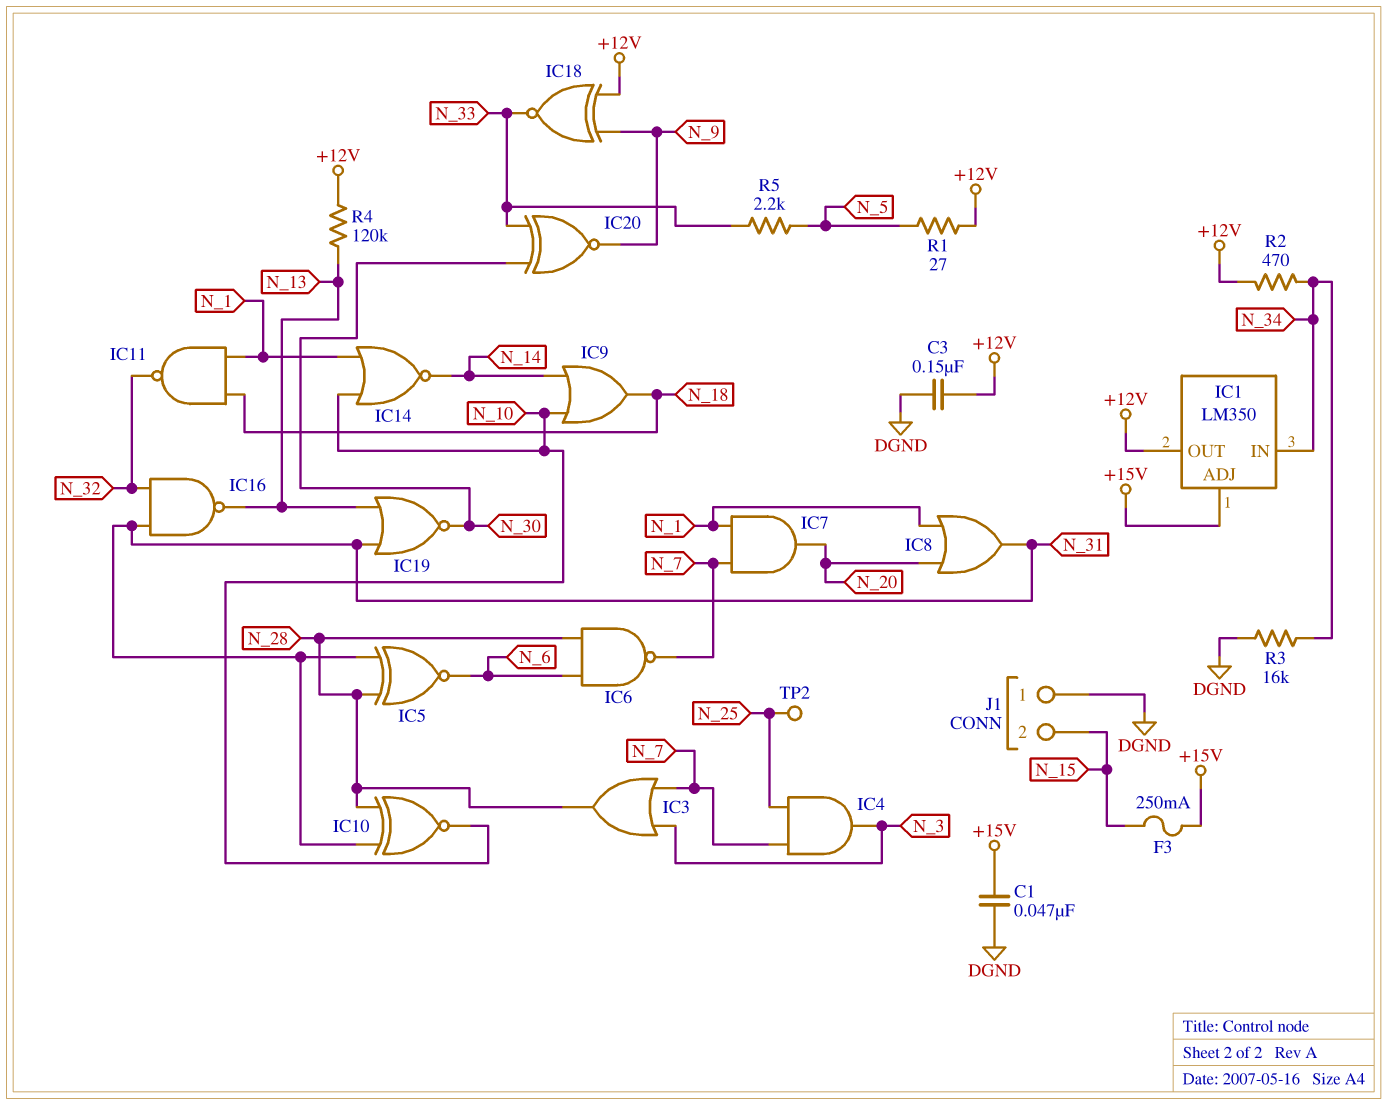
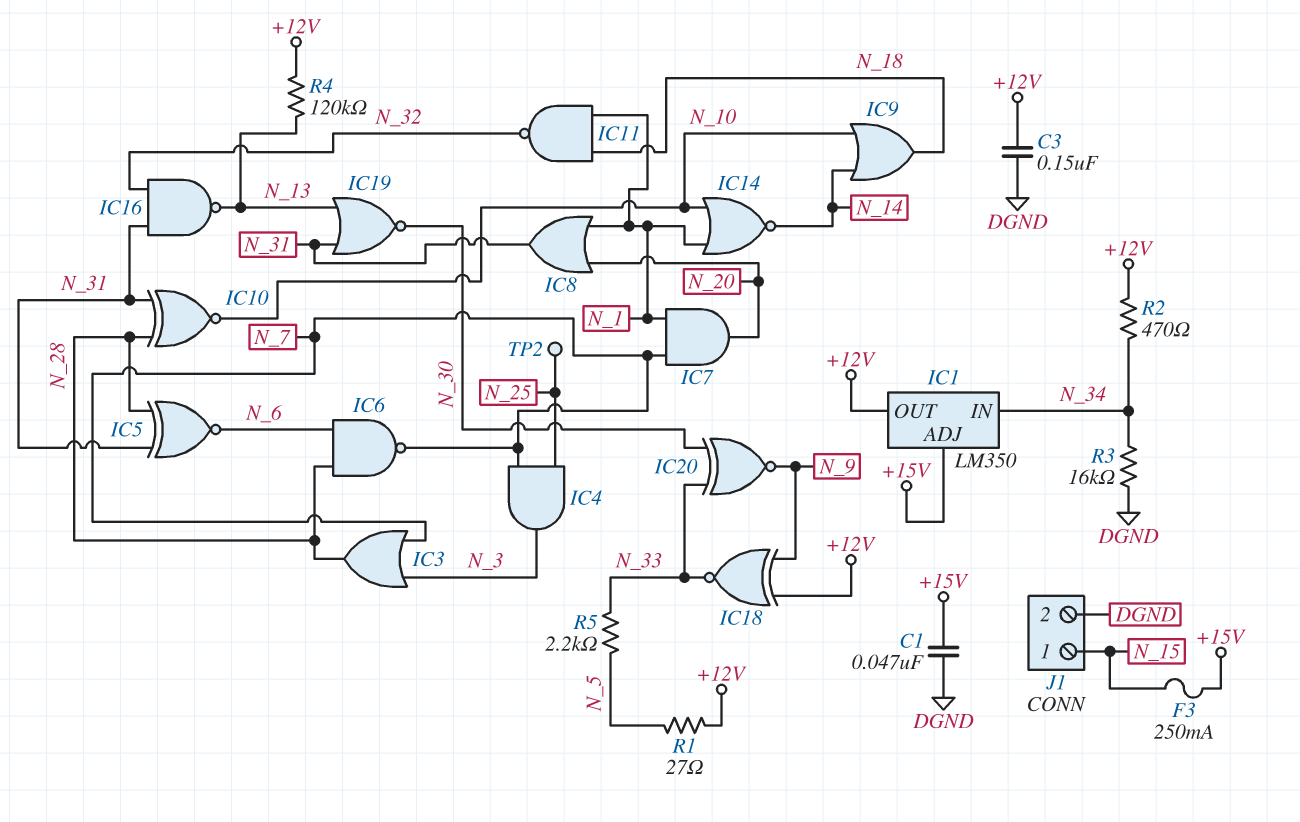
J1 pin 1: DGND -> N_15
J1 pin 2: N_15 -> DGND

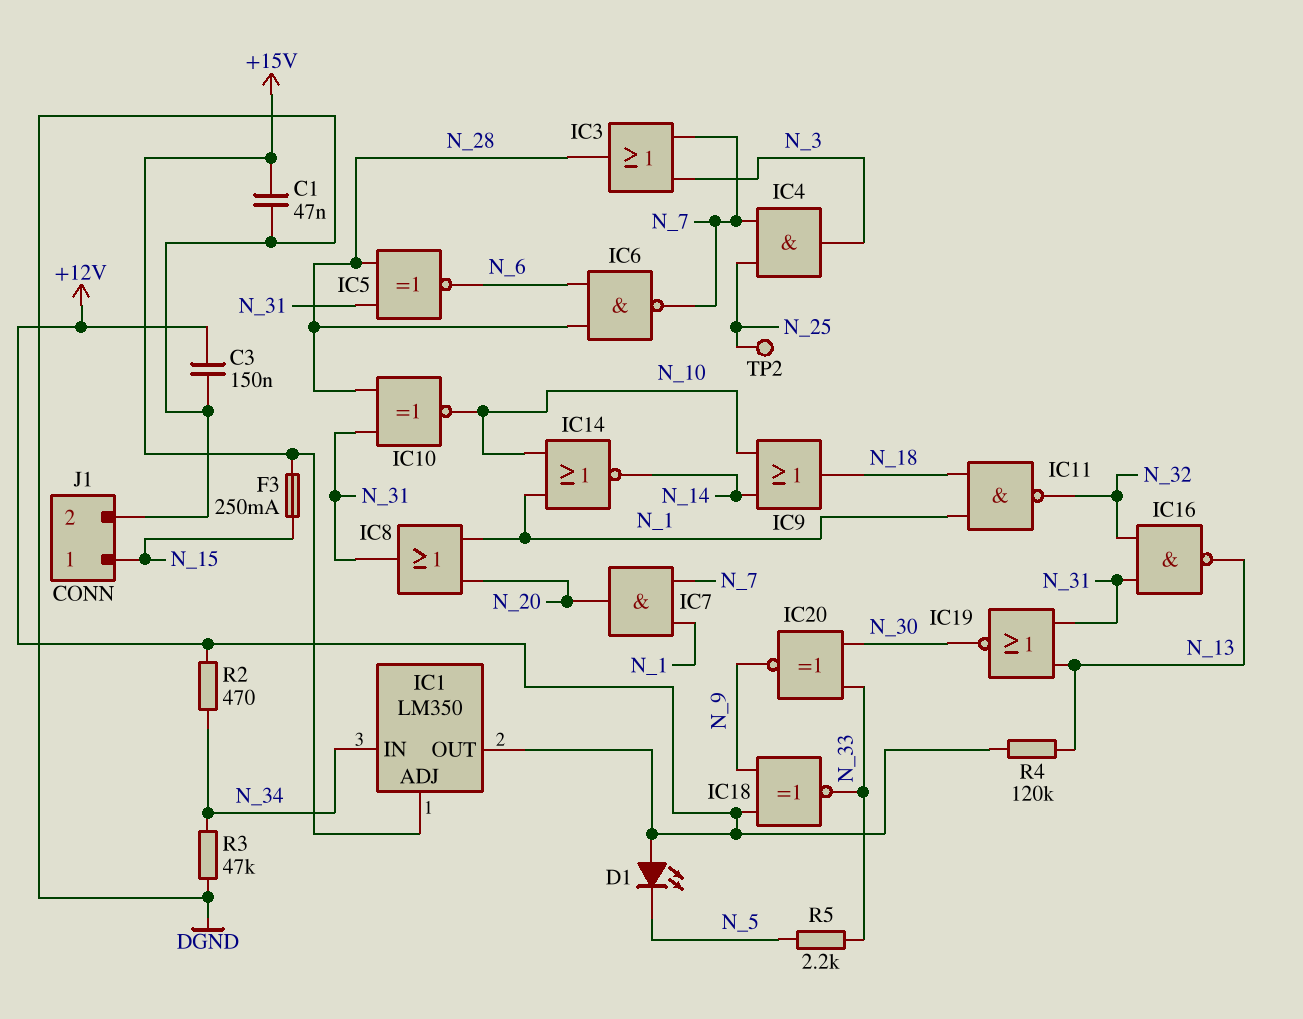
D1: none -> LED (A +12V, K N_5)
R1: 27 (+12V, N_5) -> none
R3: 16k (DGND, N_34) -> 47k (DGND, N_34)

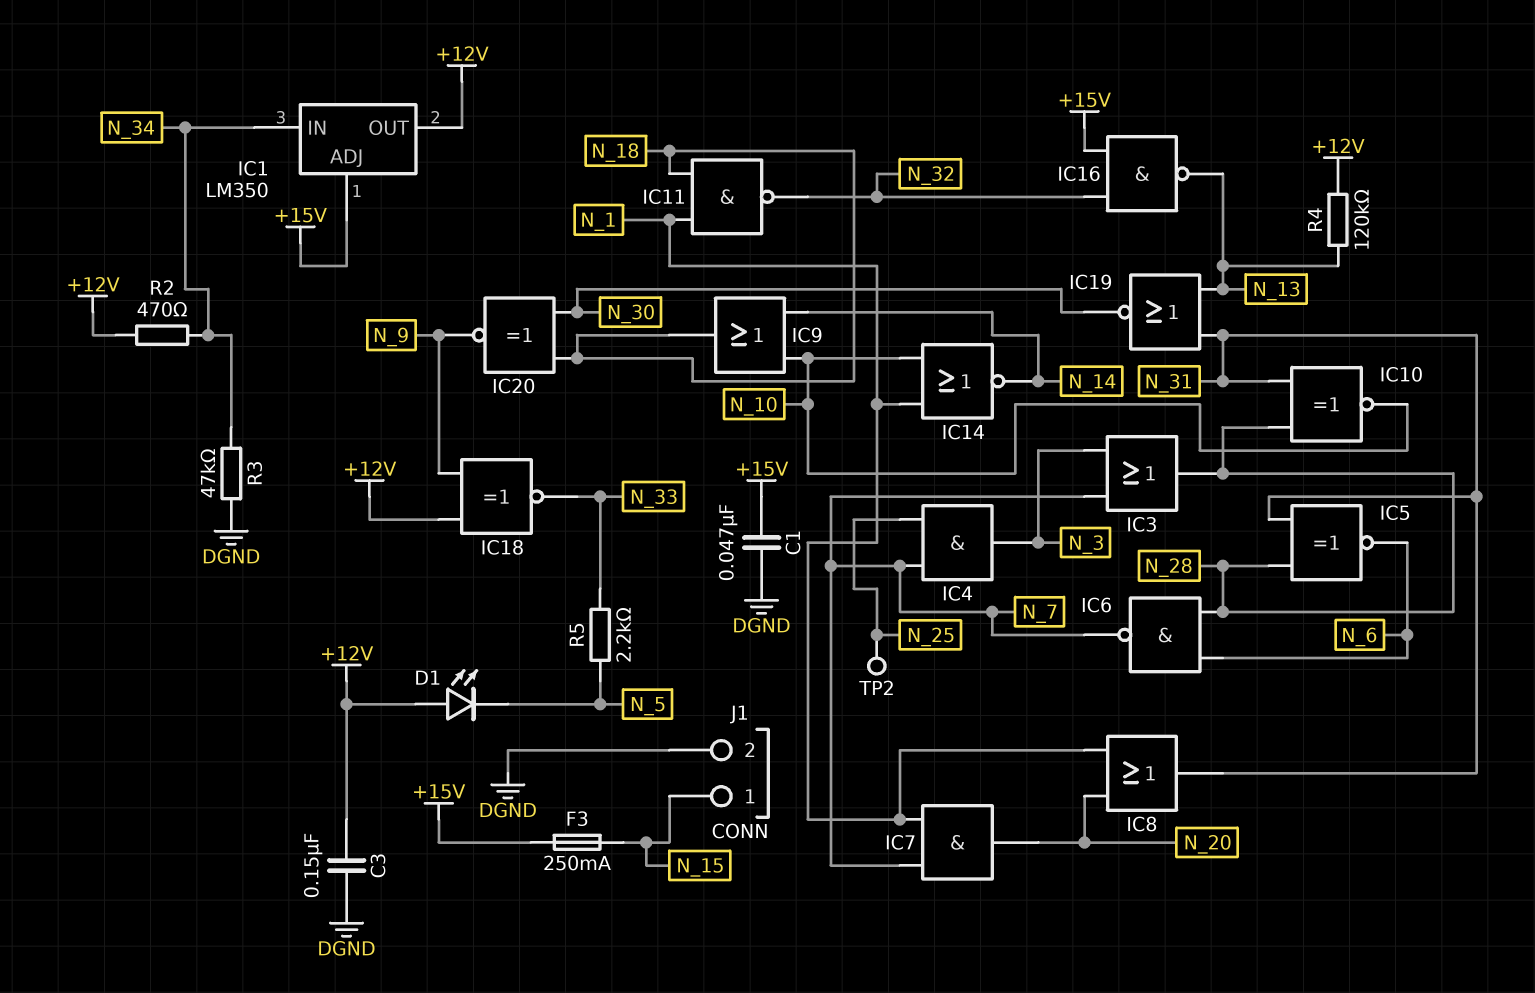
IC16: NAND (in N_31, in N_32, out N_13) -> NAND (in +15V, in N_32, out N_13)
IC20: XNOR (in N_30, in N_33, out N_9) -> XNOR (in N_18, in N_30, out N_9)

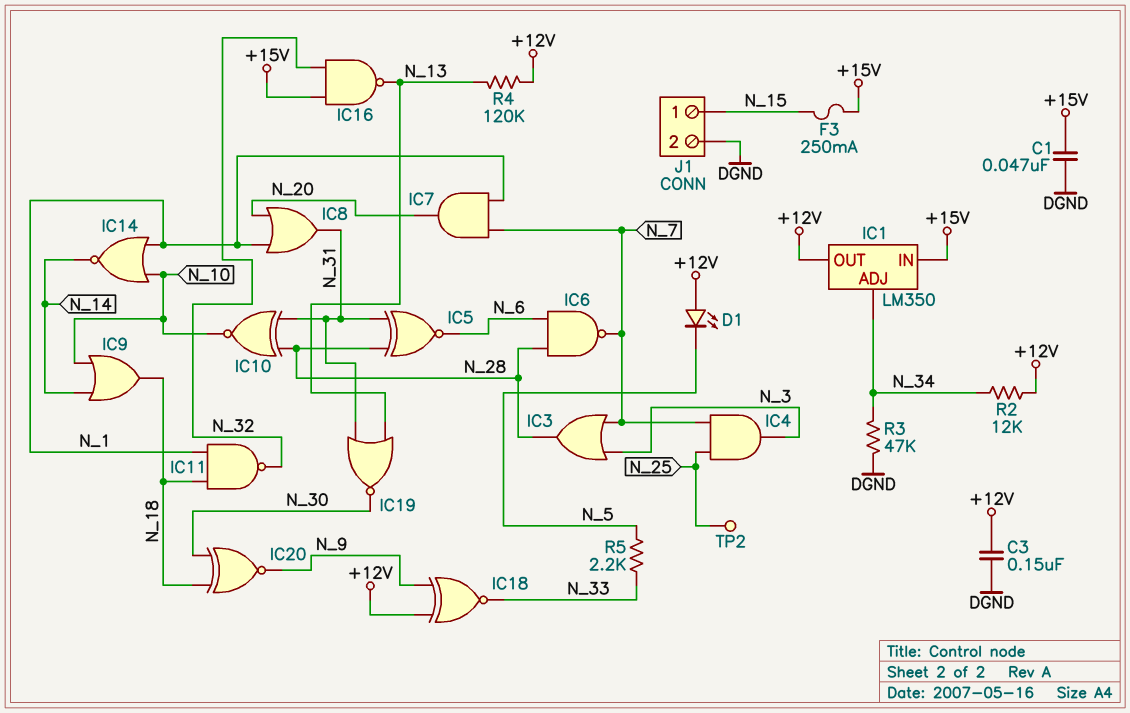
IC1 pin ADJ: +15V -> N_34
IC1 pin IN: N_34 -> +15V
R2: 470 (+12V, N_34) -> 12k (+12V, N_34)

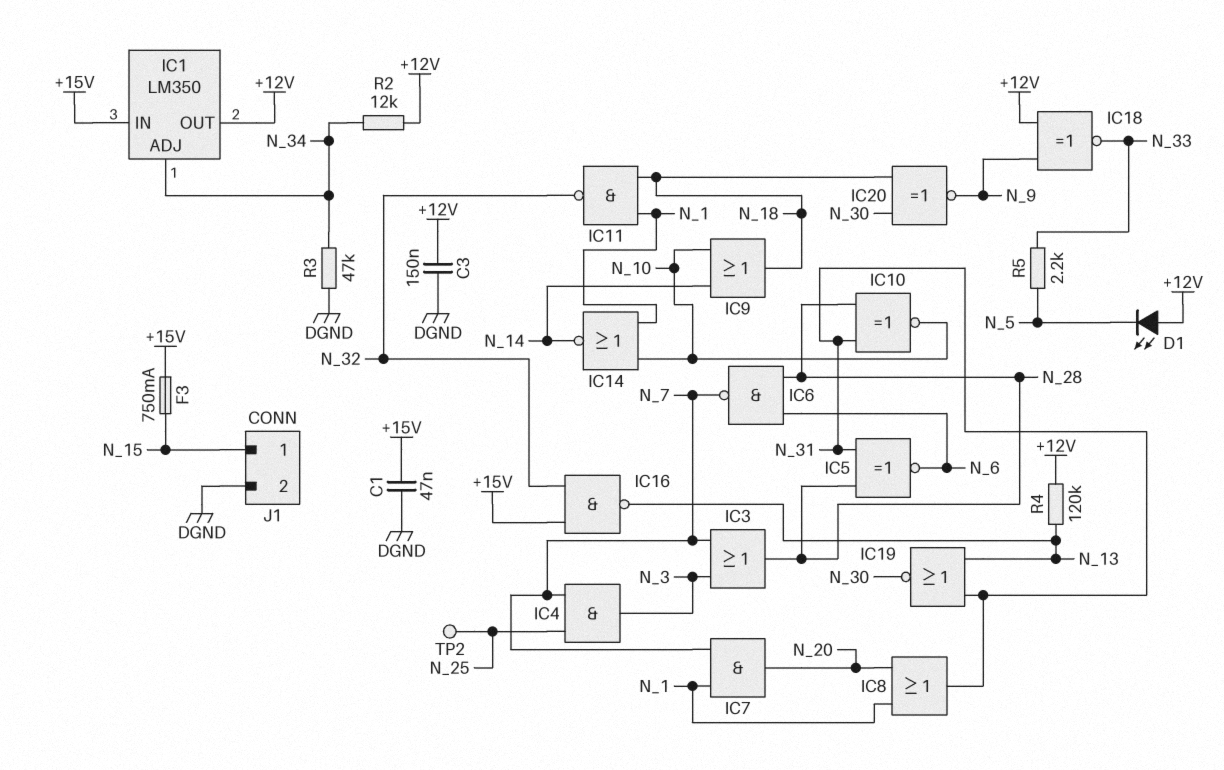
F3: 250mA (+15V, N_15) -> 750mA (+15V, N_15)

